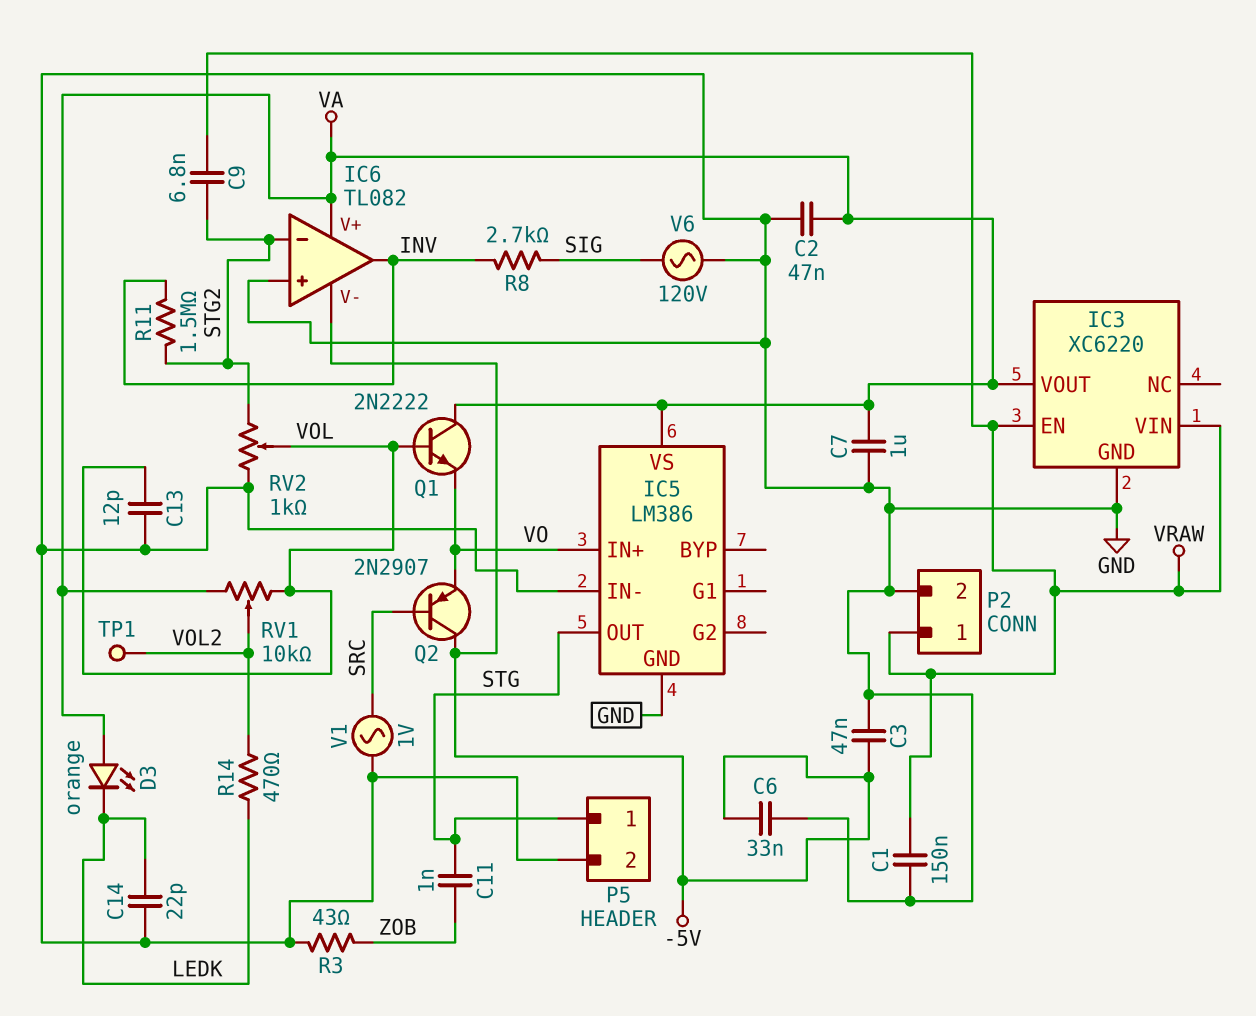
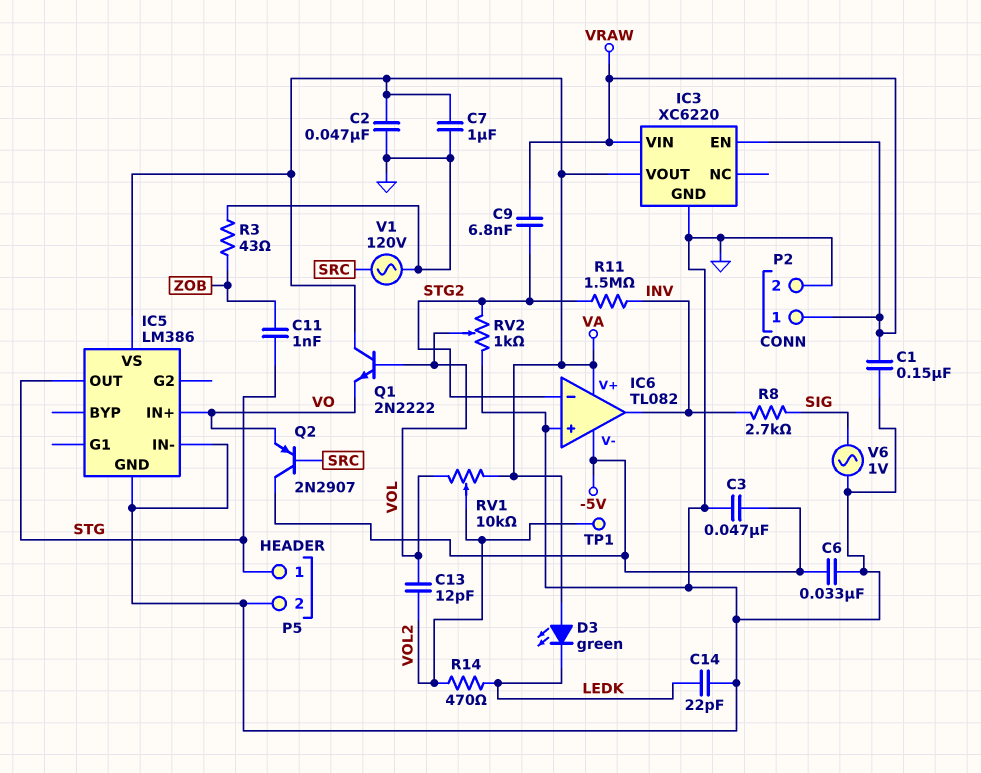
C13: 12pF (GND, VOL) -> 12pF (VOL, VOL2)
D3: LED orange (A VA, K LEDK) -> LED green (A VA, K LEDK)
V1: AC 1V (GND, SRC) -> AC 120V (GND, SRC)
V6: AC 120V (GND, SIG) -> AC 1V (GND, SIG)

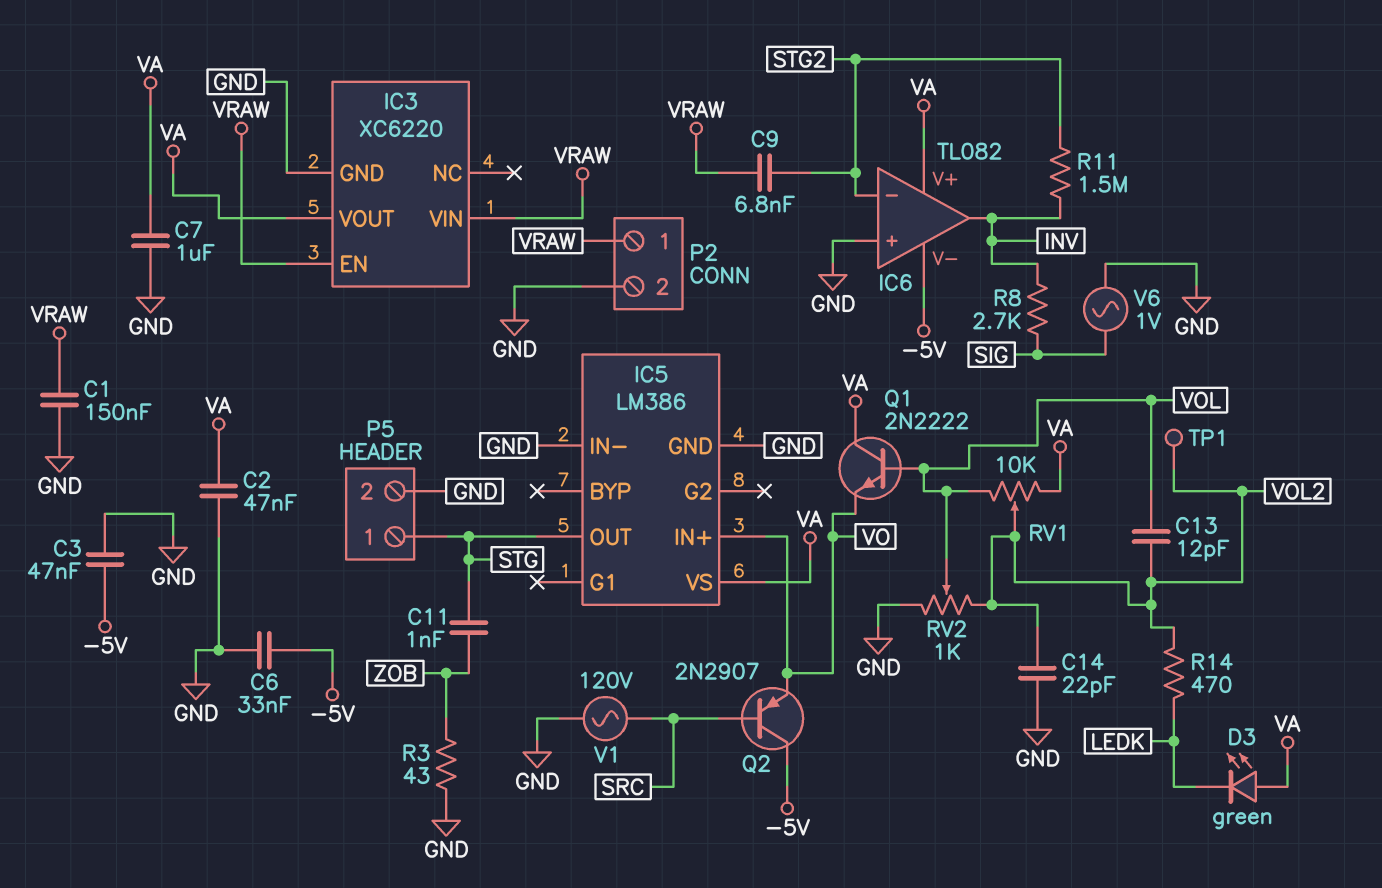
C14: 22pF (GND, LEDK) -> 22pF (GND, VOL2)
RV2: 1k (GND, STG2, wiper VOL) -> 1k (GND, VOL2, wiper VOL)

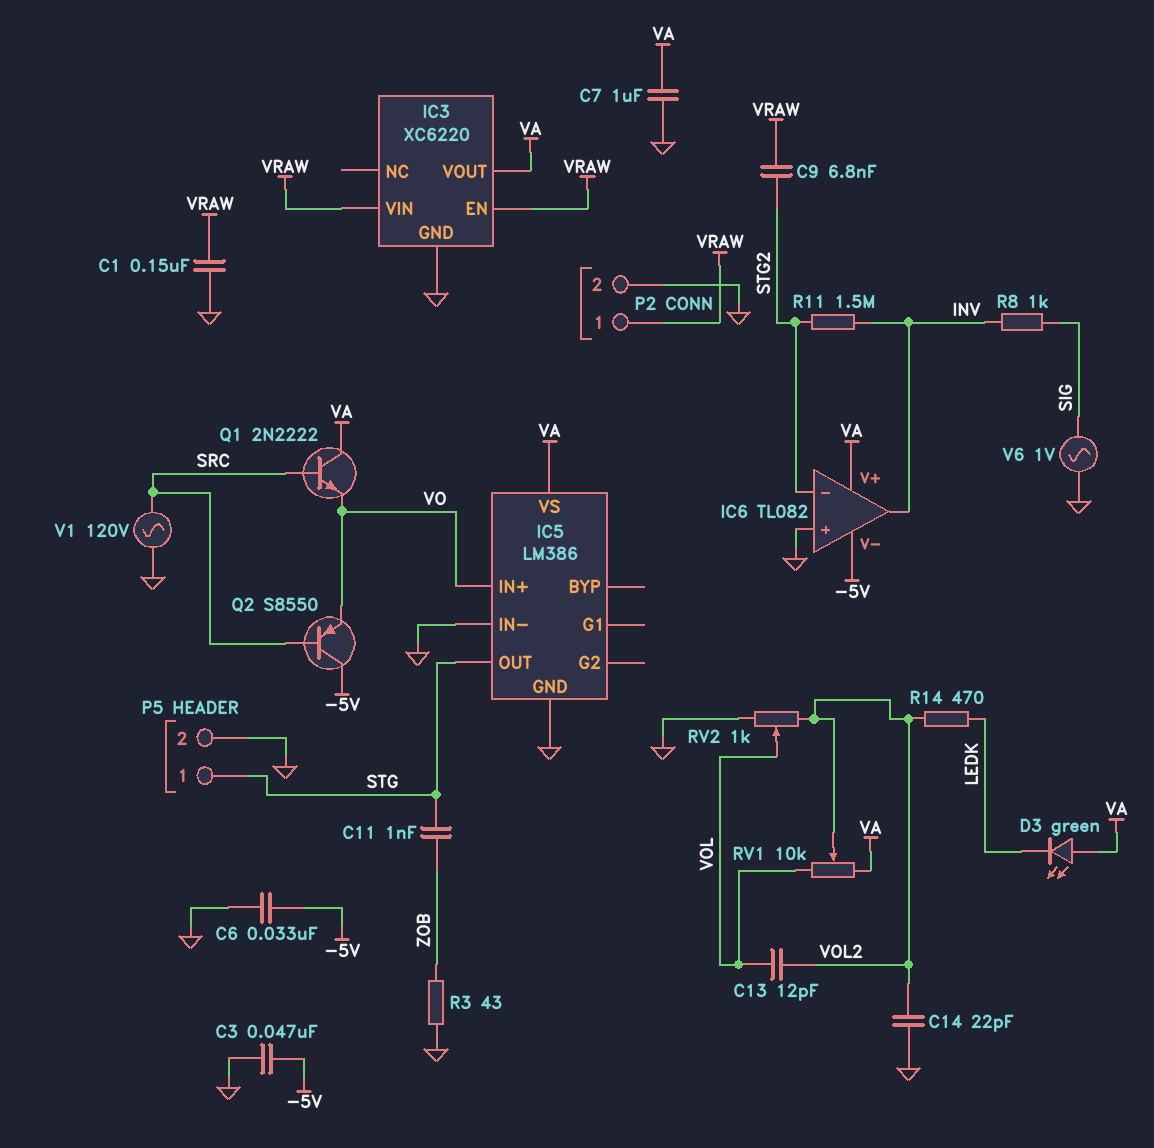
C2: 47nF (GND, VA) -> none
Q1: NPN 2N2222 (B VOL, C VA, E VO) -> NPN 2N2222 (B SRC, C VA, E VO)
Q2: PNP 2N2907 (B SRC, C -5V, E VO) -> PNP S8550 (B SRC, C -5V, E VO)
R8: 2.7k (INV, SIG) -> 1k (INV, SIG)
TP1: test point (VOL2) -> none

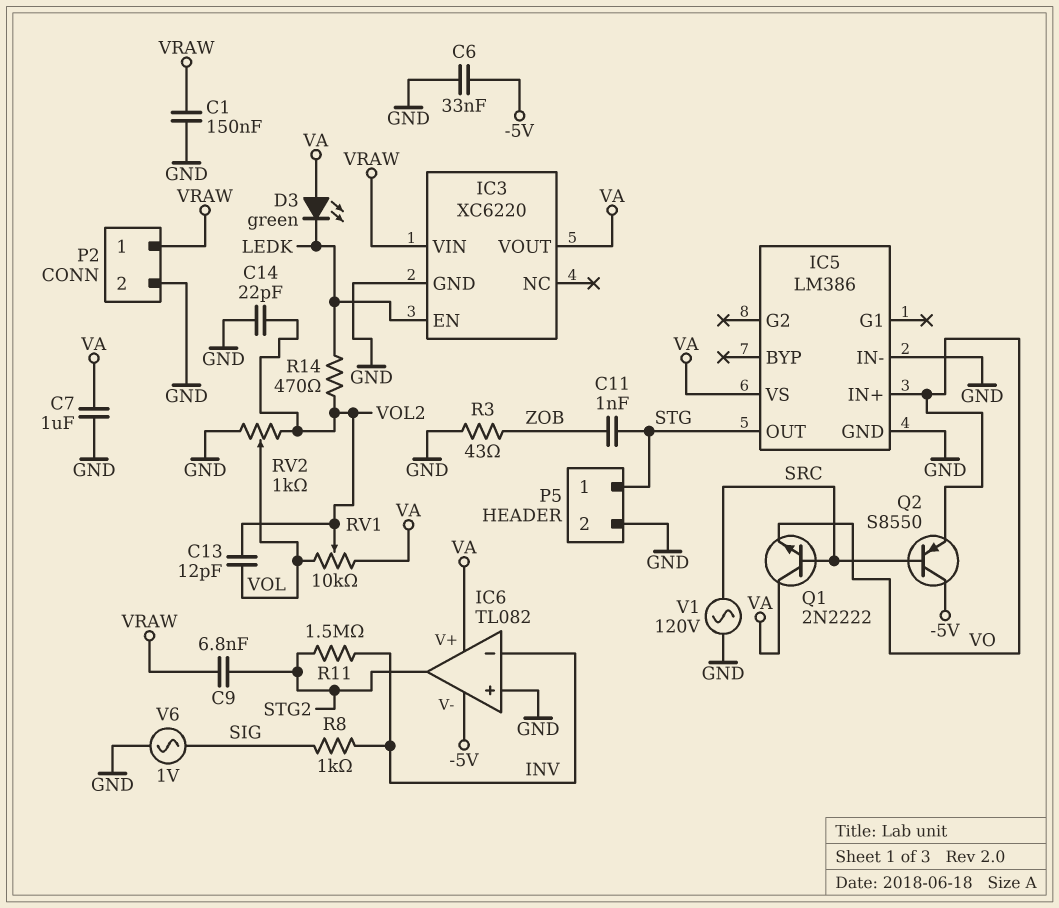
C3: 47nF (-5V, GND) -> none
IC3 pin EN: VRAW -> LEDK
IC6 pin in-: STG2 -> INV
IC6 pin out: INV -> STG2

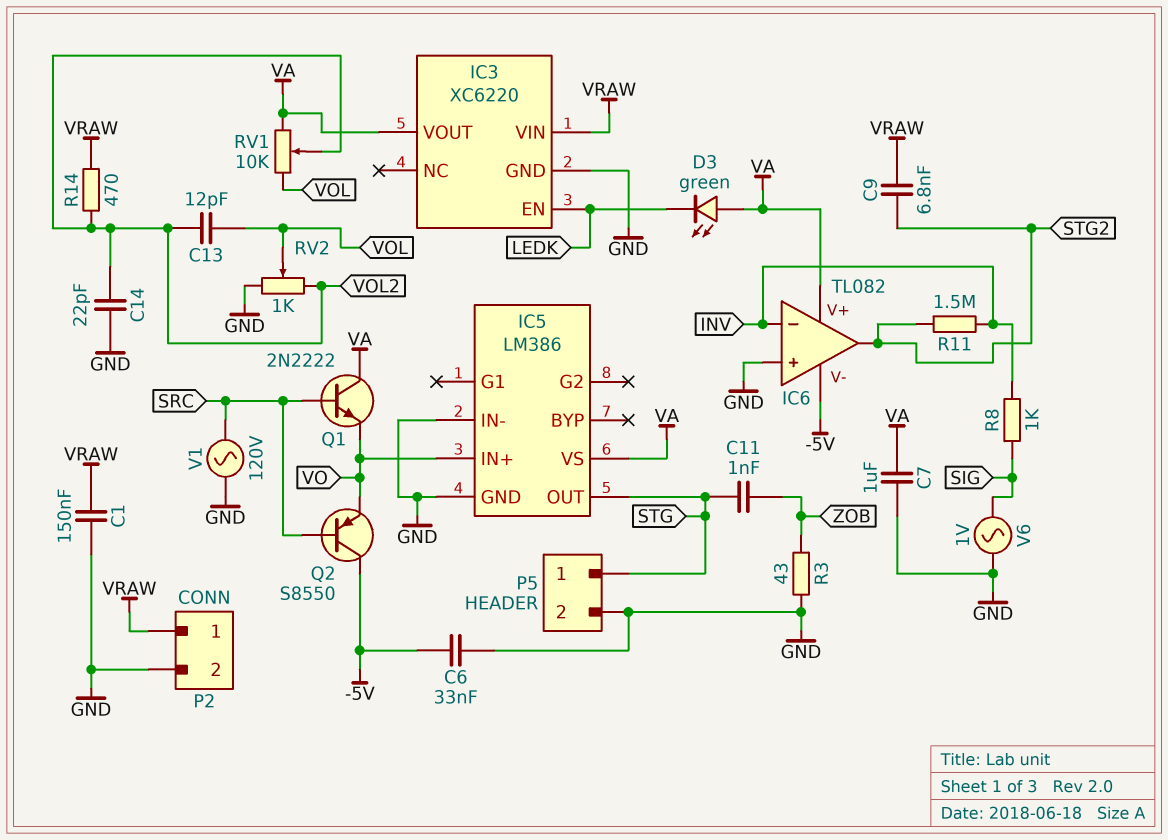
R14: 470 (LEDK, VOL2) -> 470 (VOL2, VRAW)

